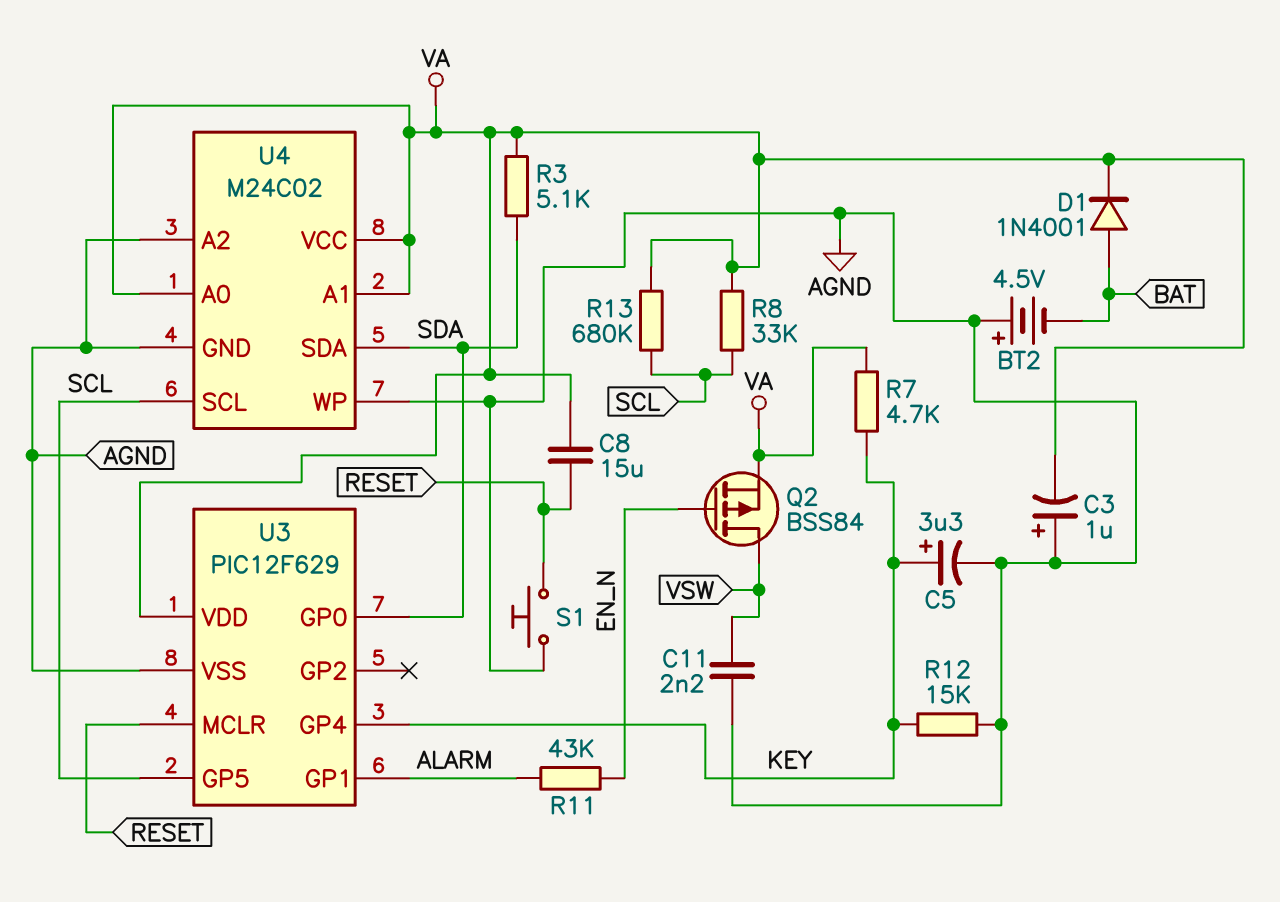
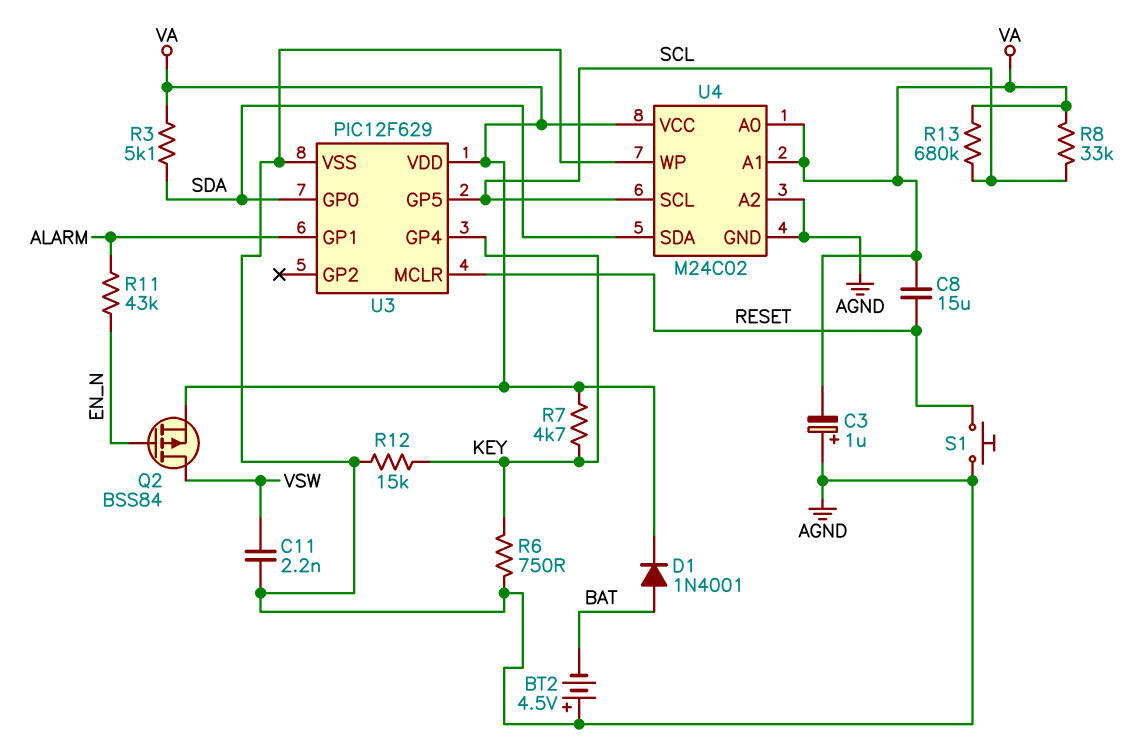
C5: 3.3uF (plus KEY, minus AGND) -> none
R6: none -> 750 (AGND, KEY)

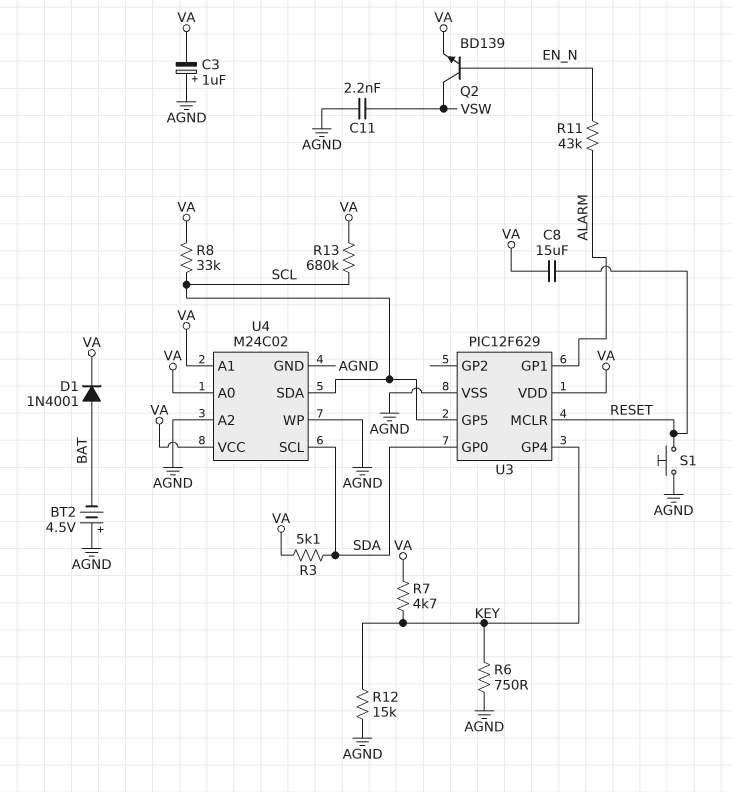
Q2: PMOS BSS84 (G EN_N, D VSW, S VA) -> NPN BD139 (B EN_N, C VSW, E VA)
U4 pin SCL: SCL -> SDA
U4 pin SDA: SDA -> SCL

